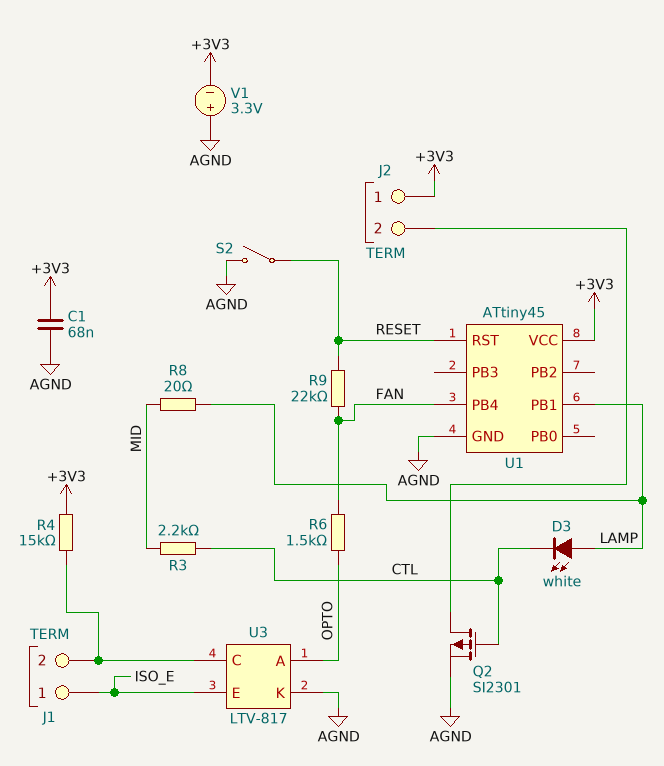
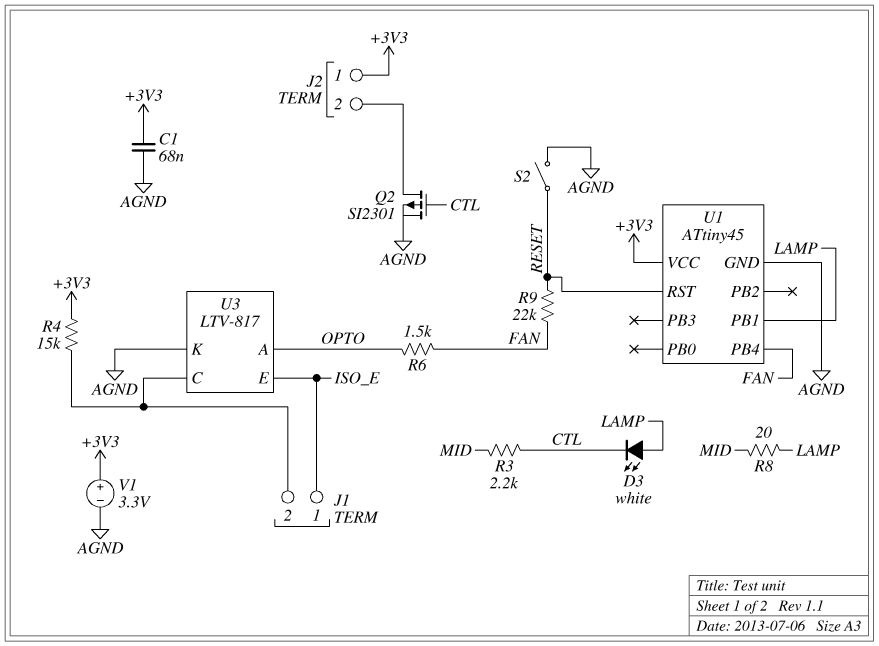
V1: 3.3V (plus AGND, minus +3V3) -> 3.3V (plus +3V3, minus AGND)

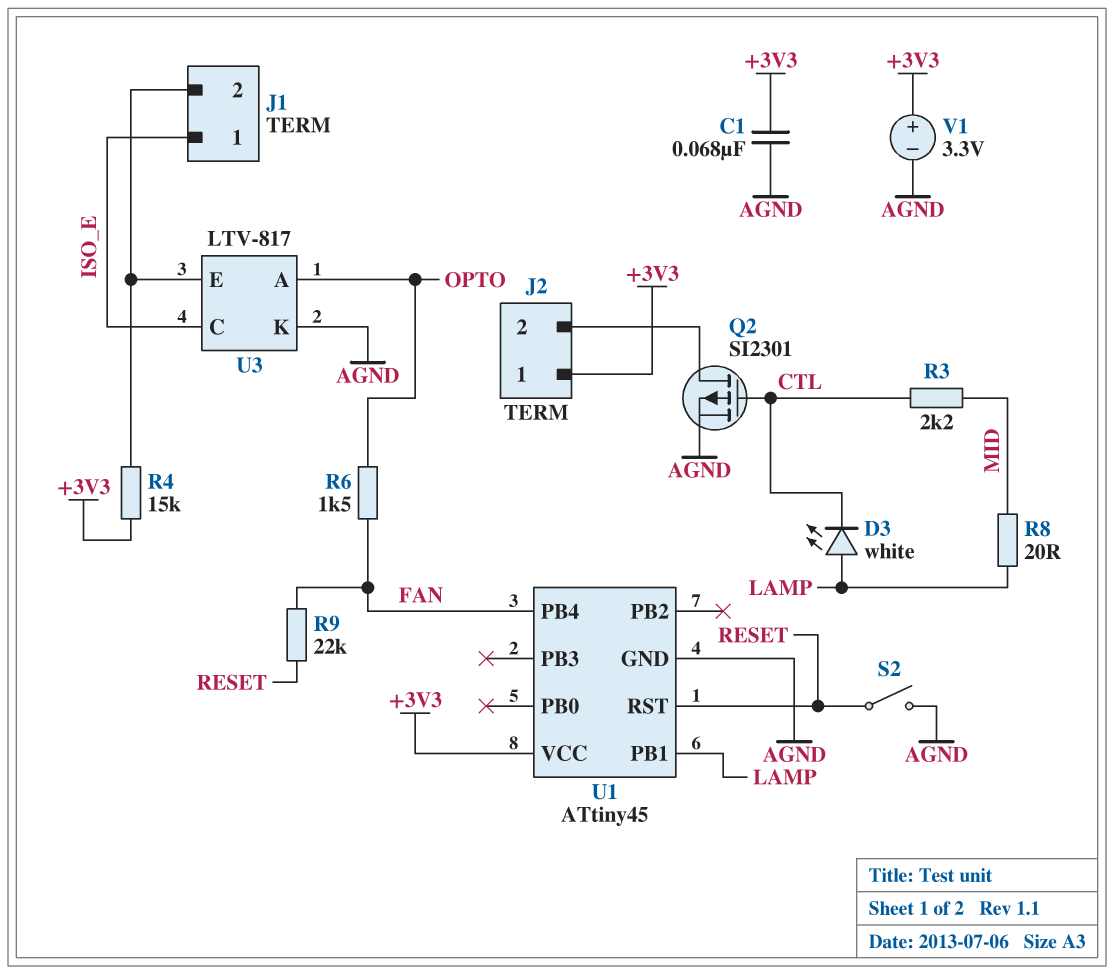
U3 pin C: J1/2 -> ISO_E
U3 pin E: ISO_E -> J1/2

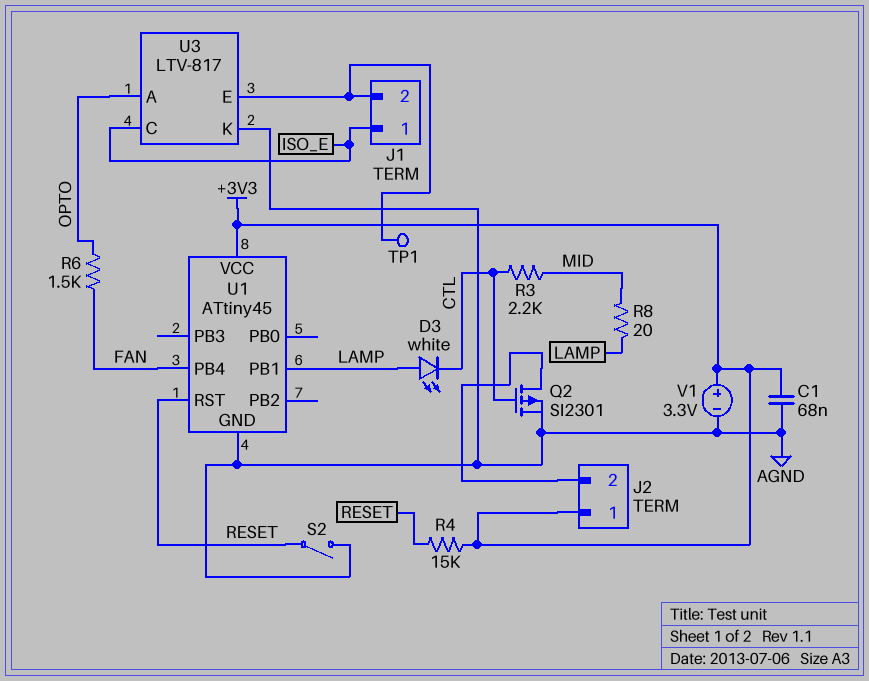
R4: 15k (+3V3, J1/2) -> 15k (+3V3, RESET)
R9: 22k (FAN, RESET) -> none
TP1: none -> test point (J1/2)

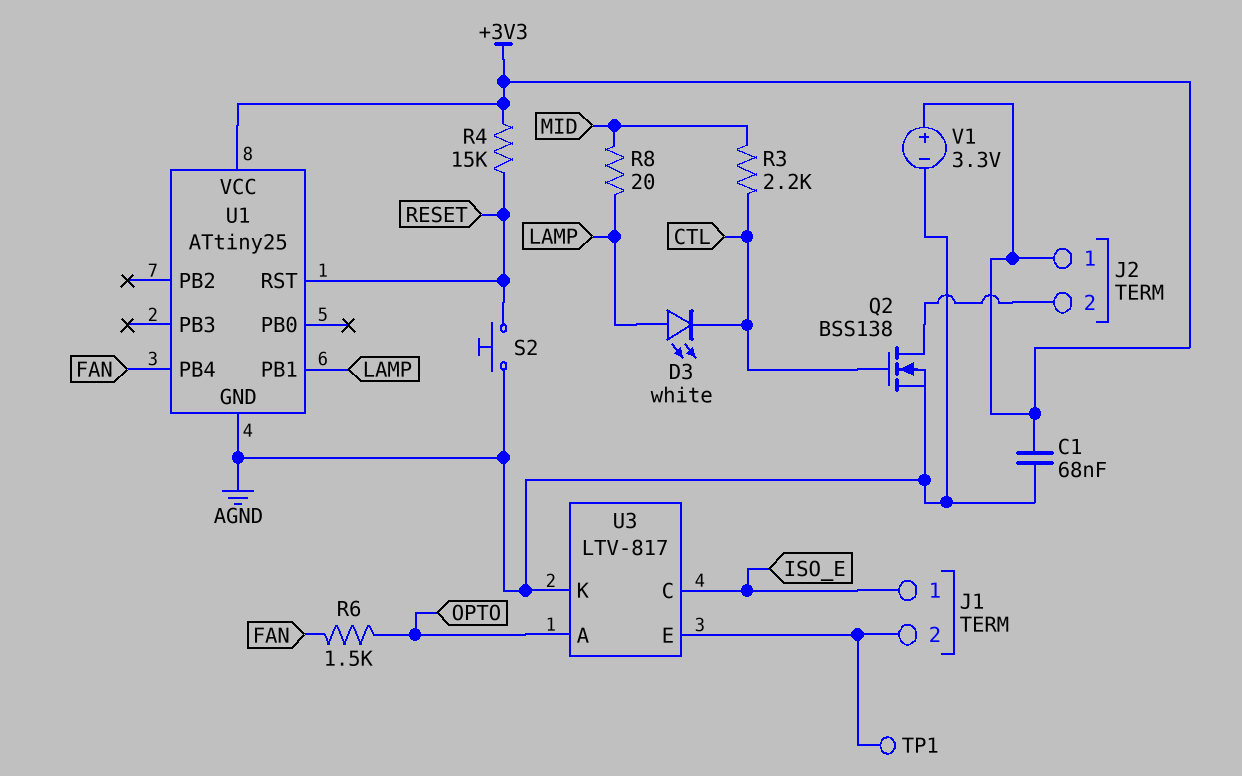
Q2: PMOS SI2301 (G CTL, D J2/2, S AGND) -> NMOS BSS138 (G CTL, D J2/2, S AGND)
S2: switch (AGND, RESET) -> button (AGND, RESET)
U1: ATtiny45 -> ATtiny25

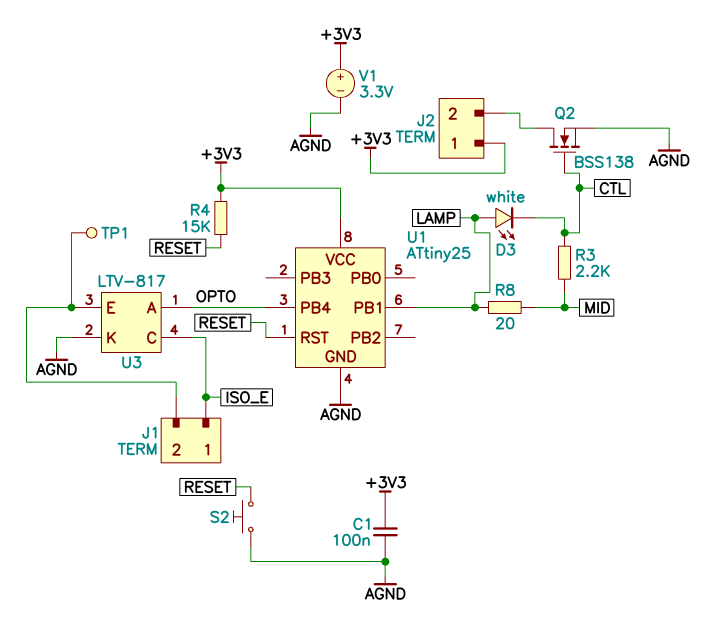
C1: 68nF (+3V3, AGND) -> 100nF (+3V3, AGND)
R6: 1.5k (FAN, OPTO) -> none
U1 pin PB4: FAN -> OPTO

